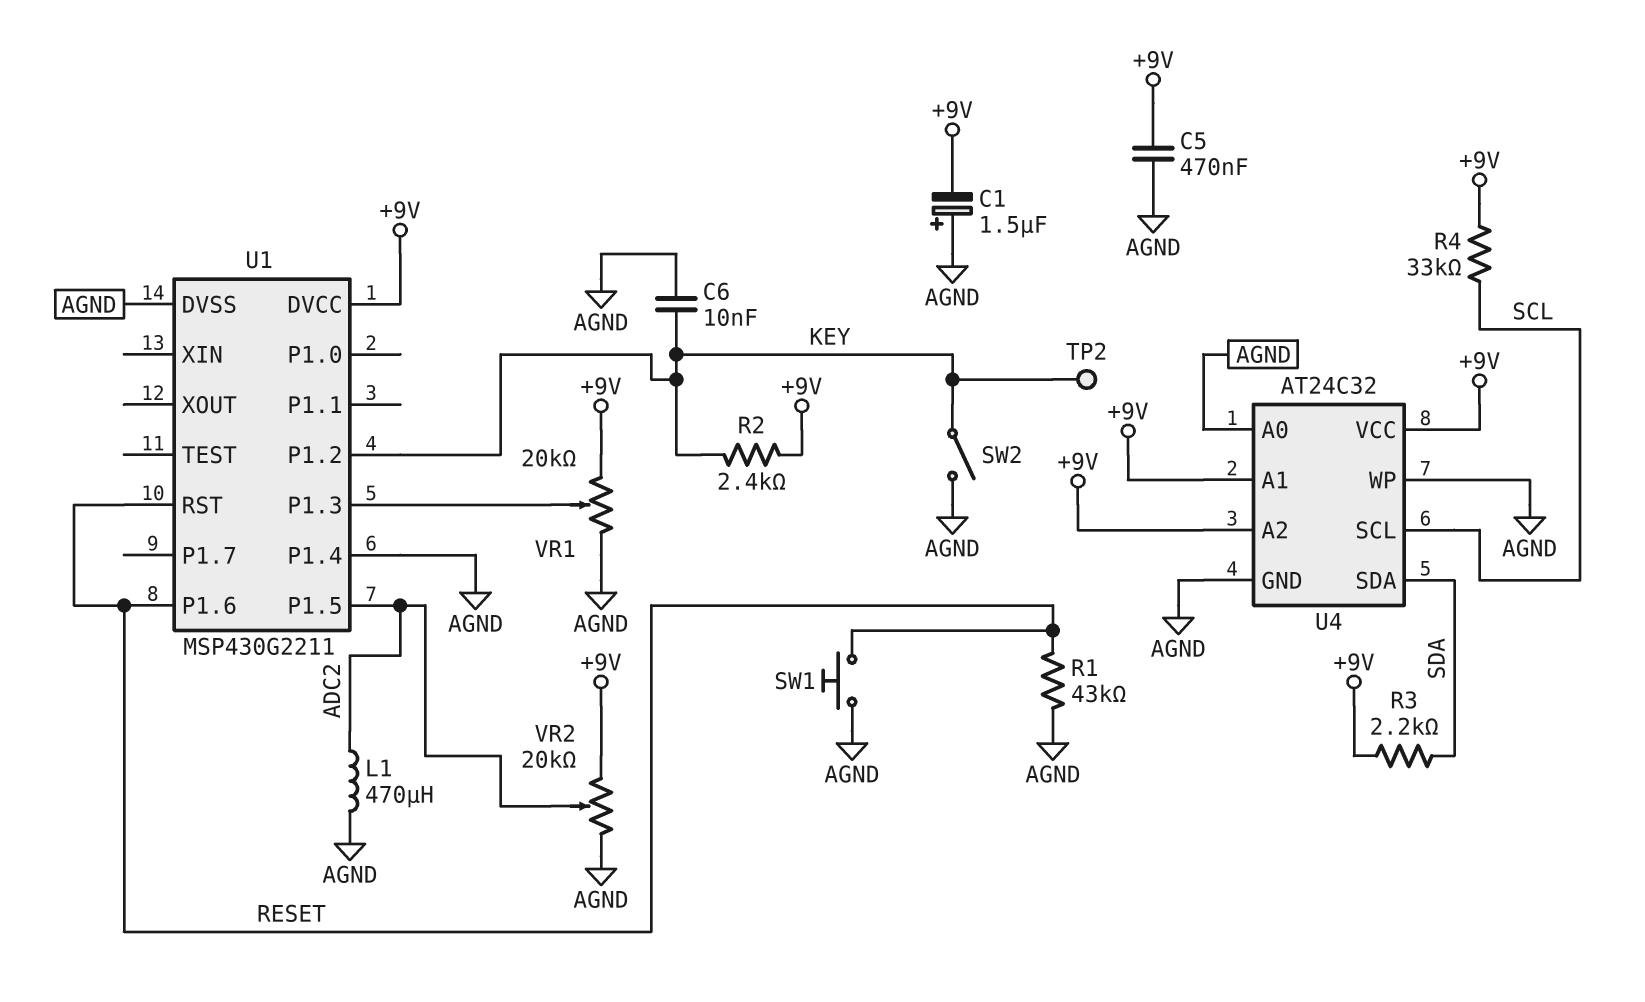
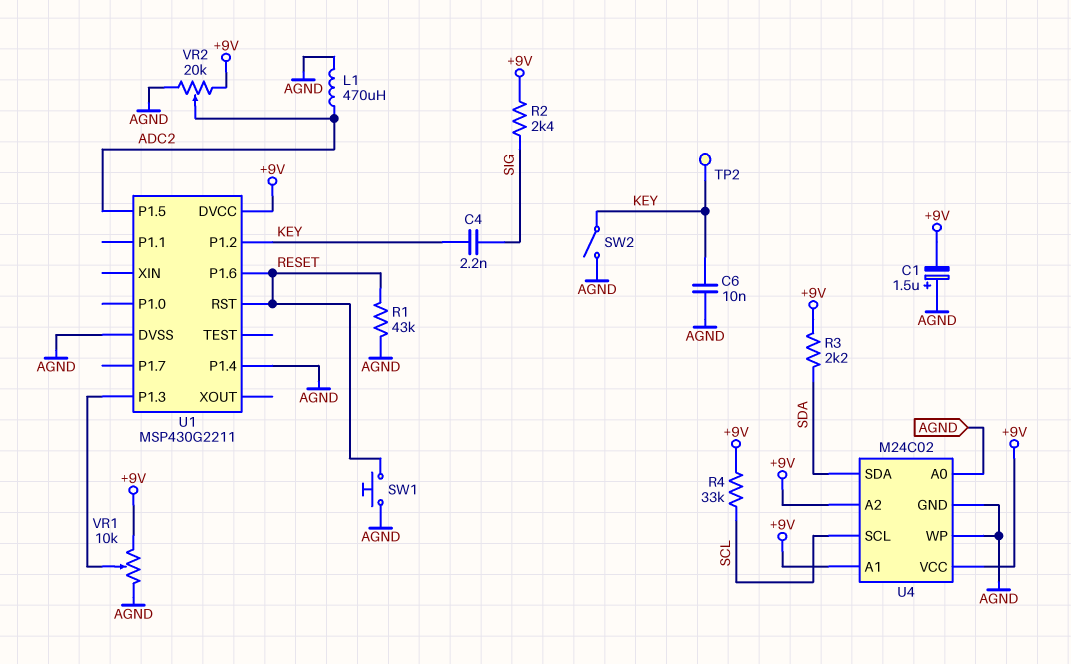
C4: none -> 2.2nF (KEY, SIG)
C5: 470nF (+9V, AGND) -> none
R2: 2.4k (+9V, KEY) -> 2.4k (+9V, SIG)
U4: AT24C32 -> M24C02
VR1: 20k (+9V, AGND, wiper U1/P1.3) -> 10k (+9V, AGND, wiper U1/P1.3)

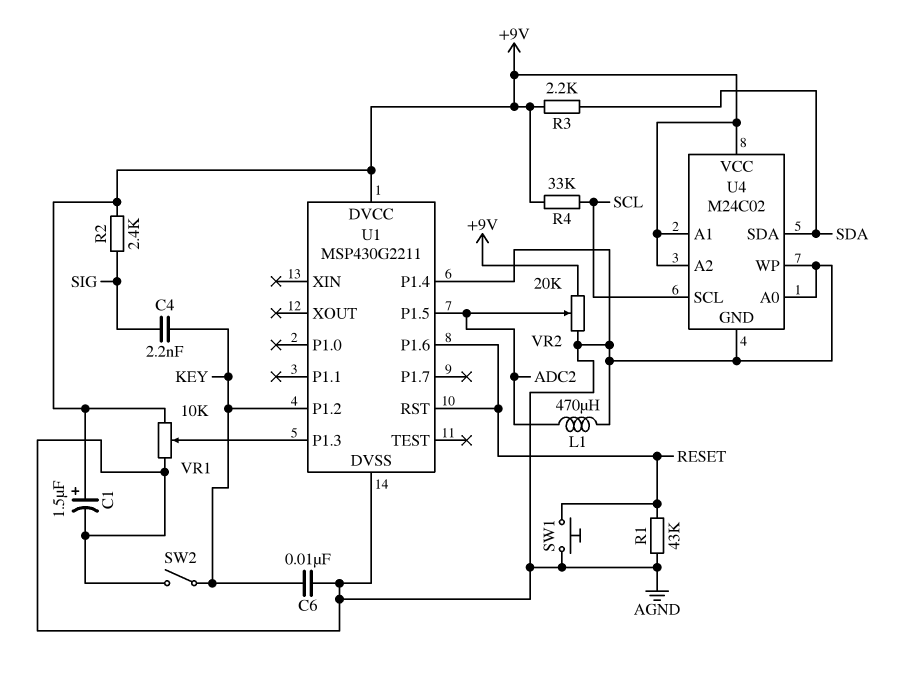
C1: 1.5uF (plus AGND, minus +9V) -> 1.5uF (plus +9V, minus AGND)
TP2: test point (KEY) -> none

